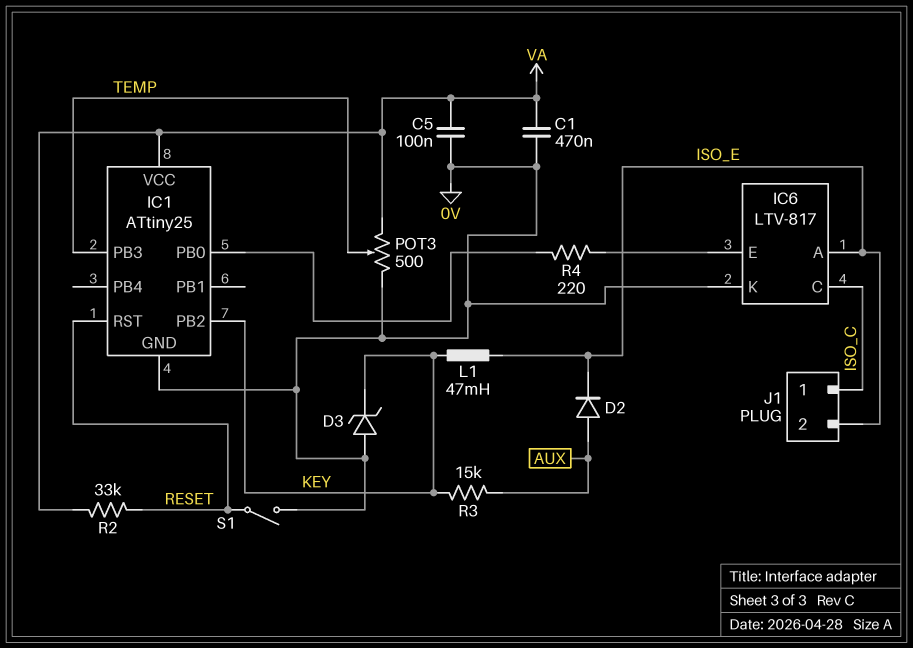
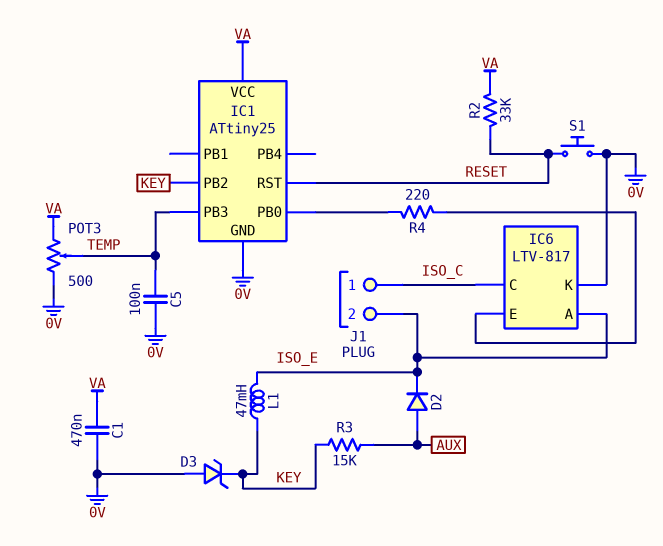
C5: 100nF (0V, VA) -> 100nF (0V, TEMP)
S1: switch (0V, RESET) -> button (0V, RESET)

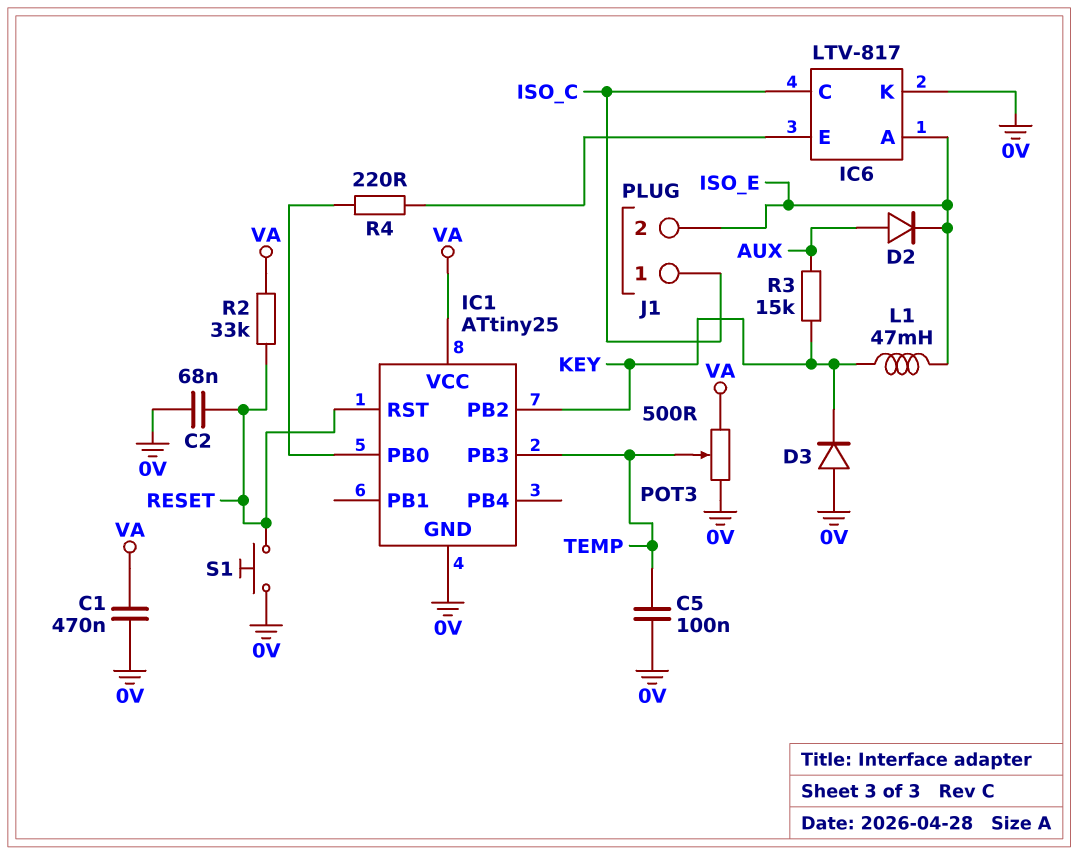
C2: none -> 68nF (0V, RESET)
D3: zener (A 0V, K KEY) -> diode (A 0V, K KEY)

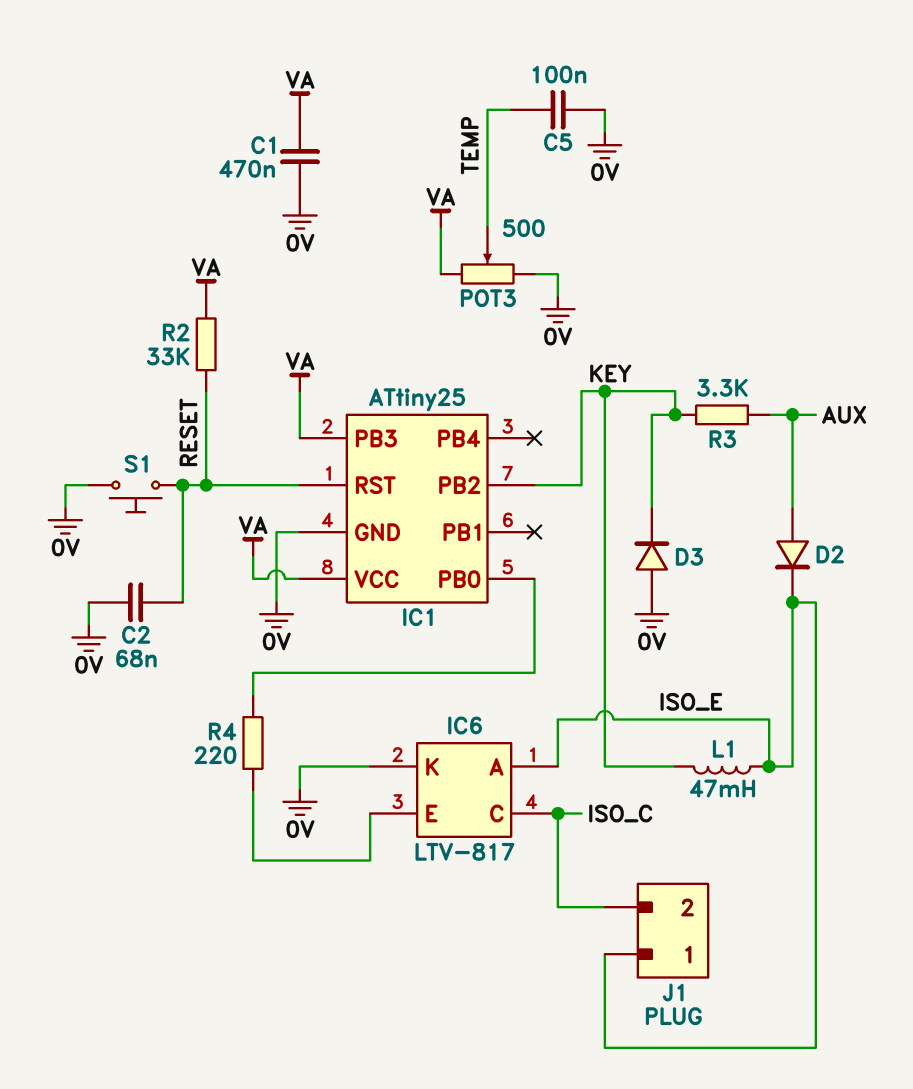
IC1 pin PB3: TEMP -> VA
J1 pin 1: ISO_C -> ISO_E
J1 pin 2: ISO_E -> ISO_C
R3: 15k (AUX, KEY) -> 3.3k (AUX, KEY)

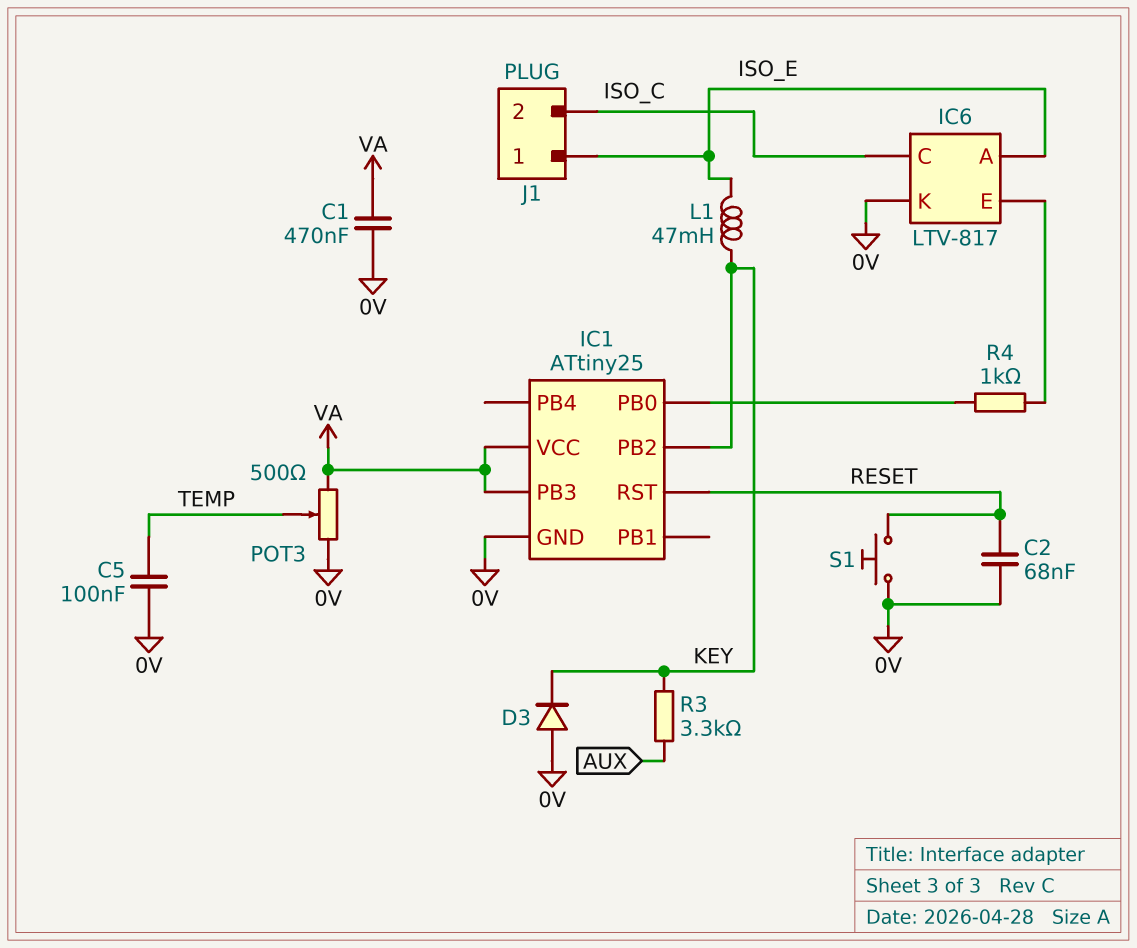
D2: diode (A AUX, K ISO_E) -> none
R2: 33k (RESET, VA) -> none
R4: 220 (IC1/PB0, IC6/E) -> 1k (IC1/PB0, IC6/E)

